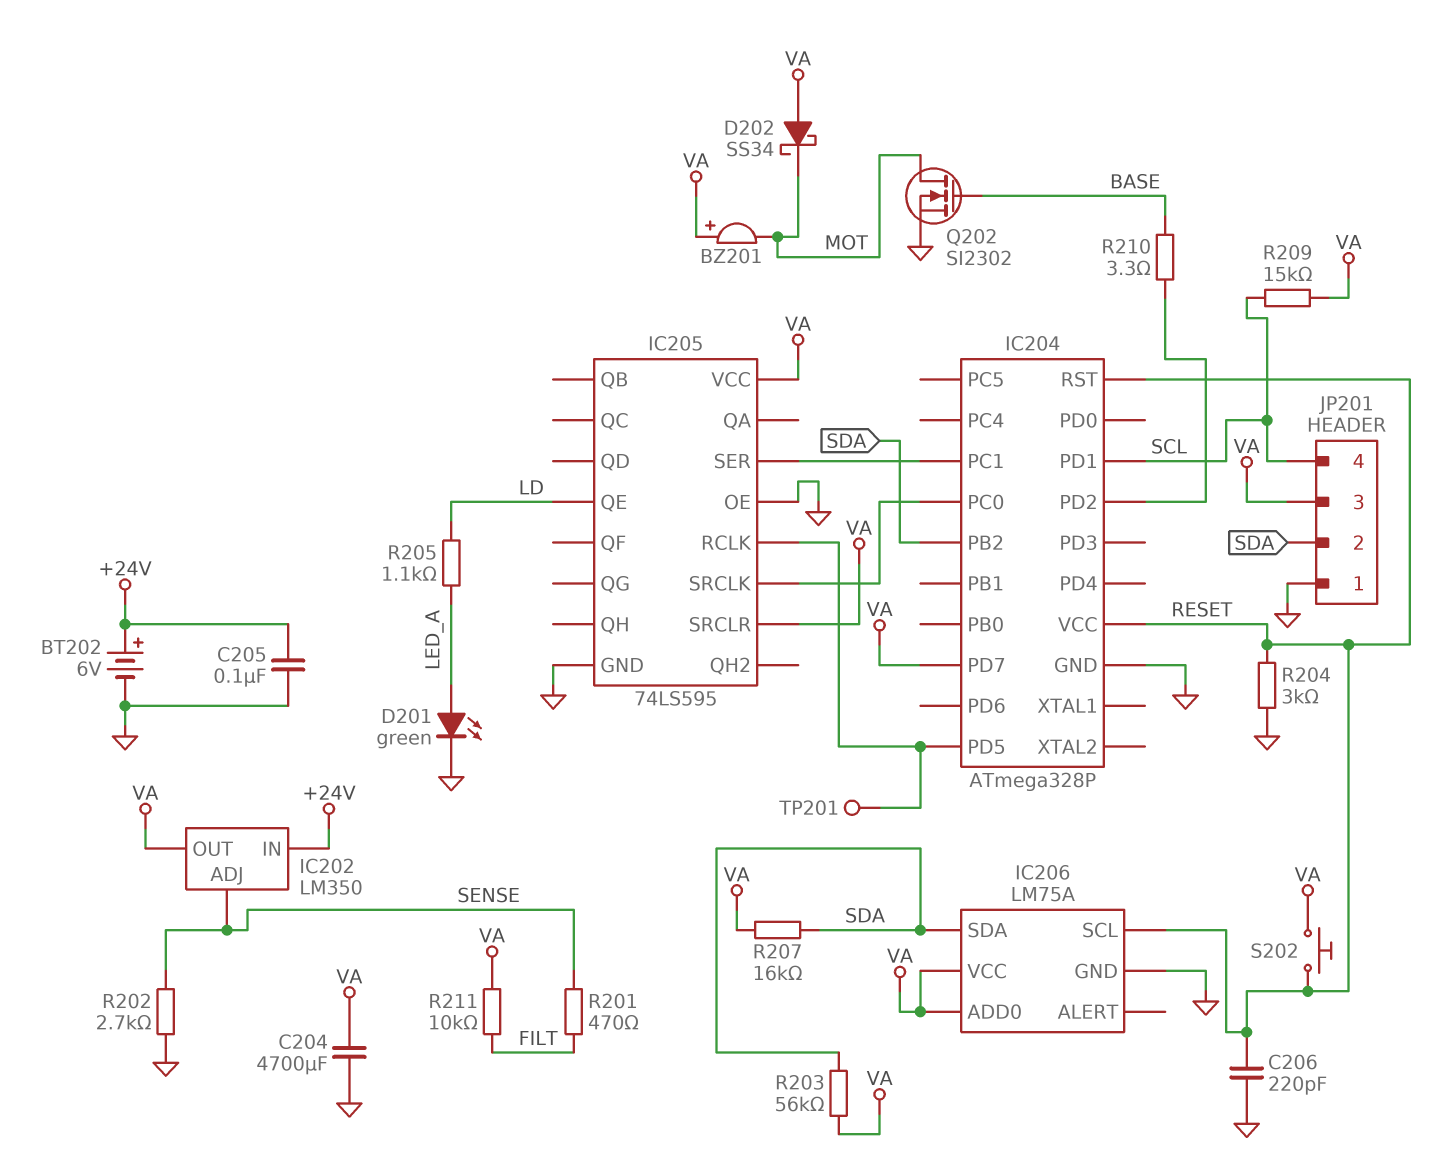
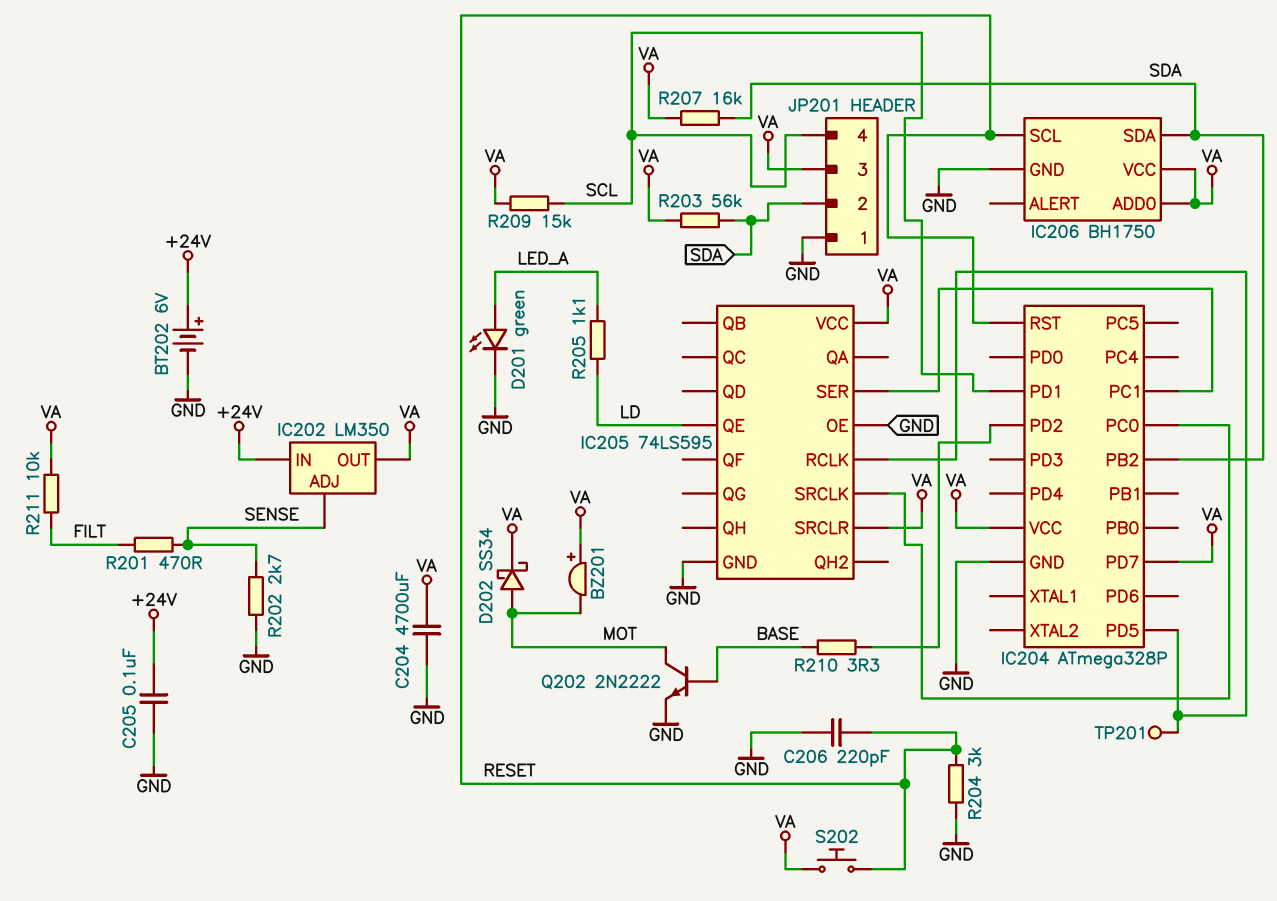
D202: schottky SS34 (A VA, K MOT) -> schottky SS34 (A MOT, K VA)
IC204 pin VCC: RESET -> VA
IC206: LM75A -> BH1750
Q202: NMOS SI2302 (G BASE, D MOT, S GND) -> NPN 2N2222 (B BASE, C MOT, E GND)

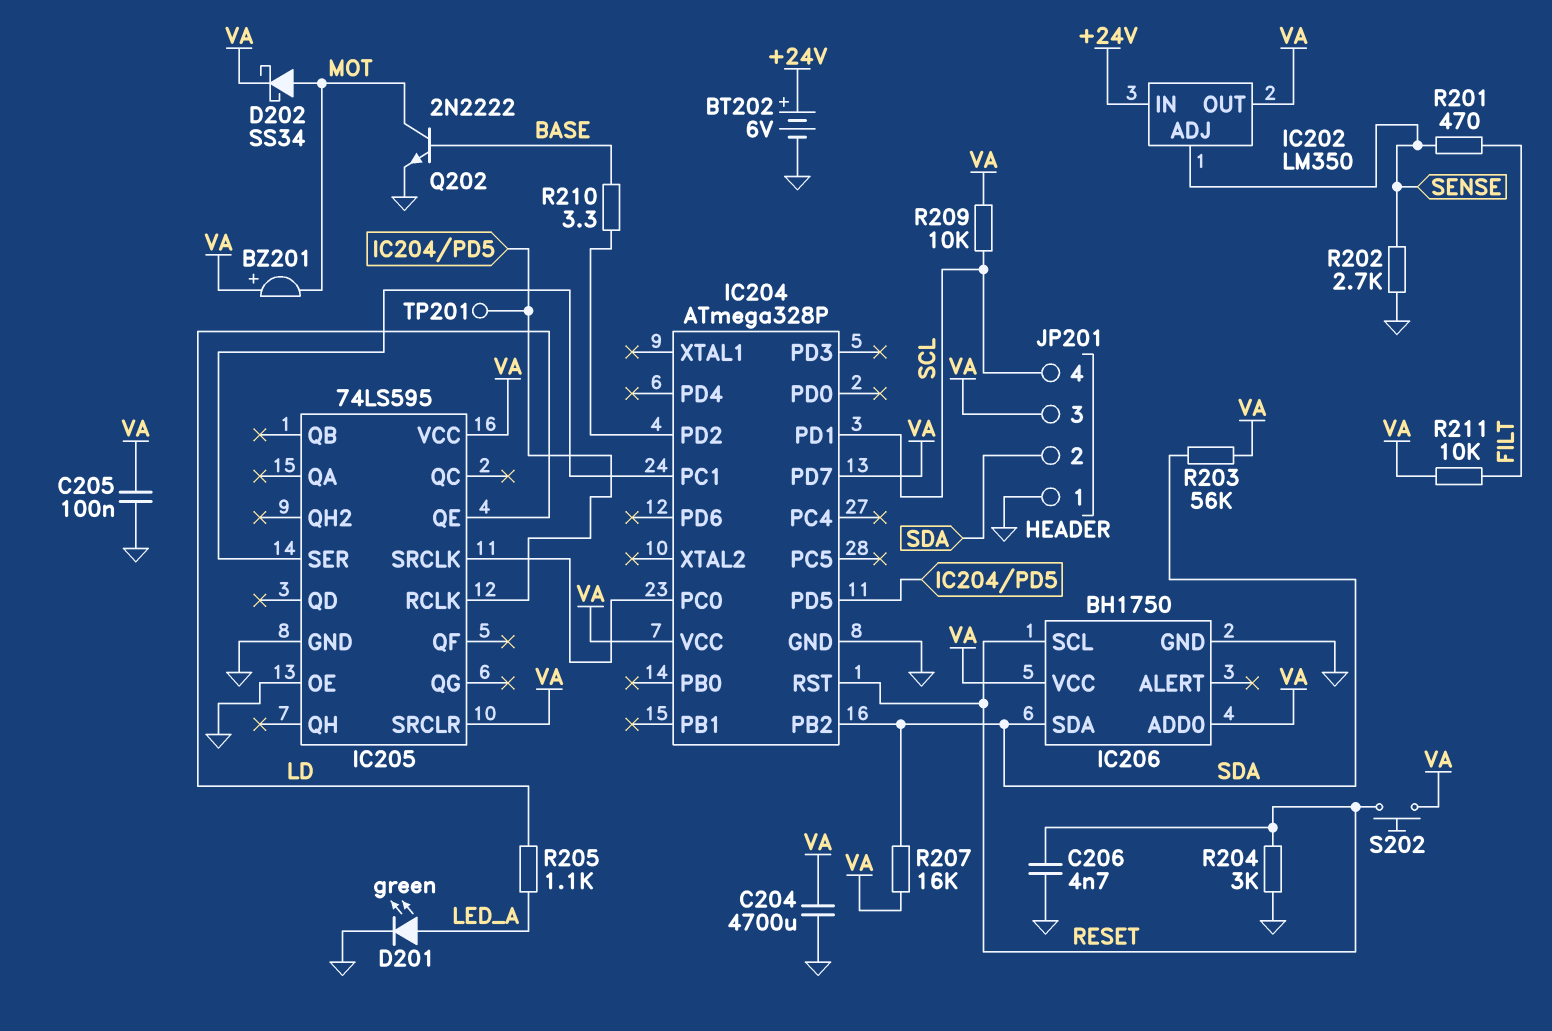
C205: 100nF (+24V, GND) -> 100nF (GND, VA)
C206: 220pF (GND, RESET) -> 4.7nF (GND, RESET)
R209: 15k (SCL, VA) -> 10k (SCL, VA)

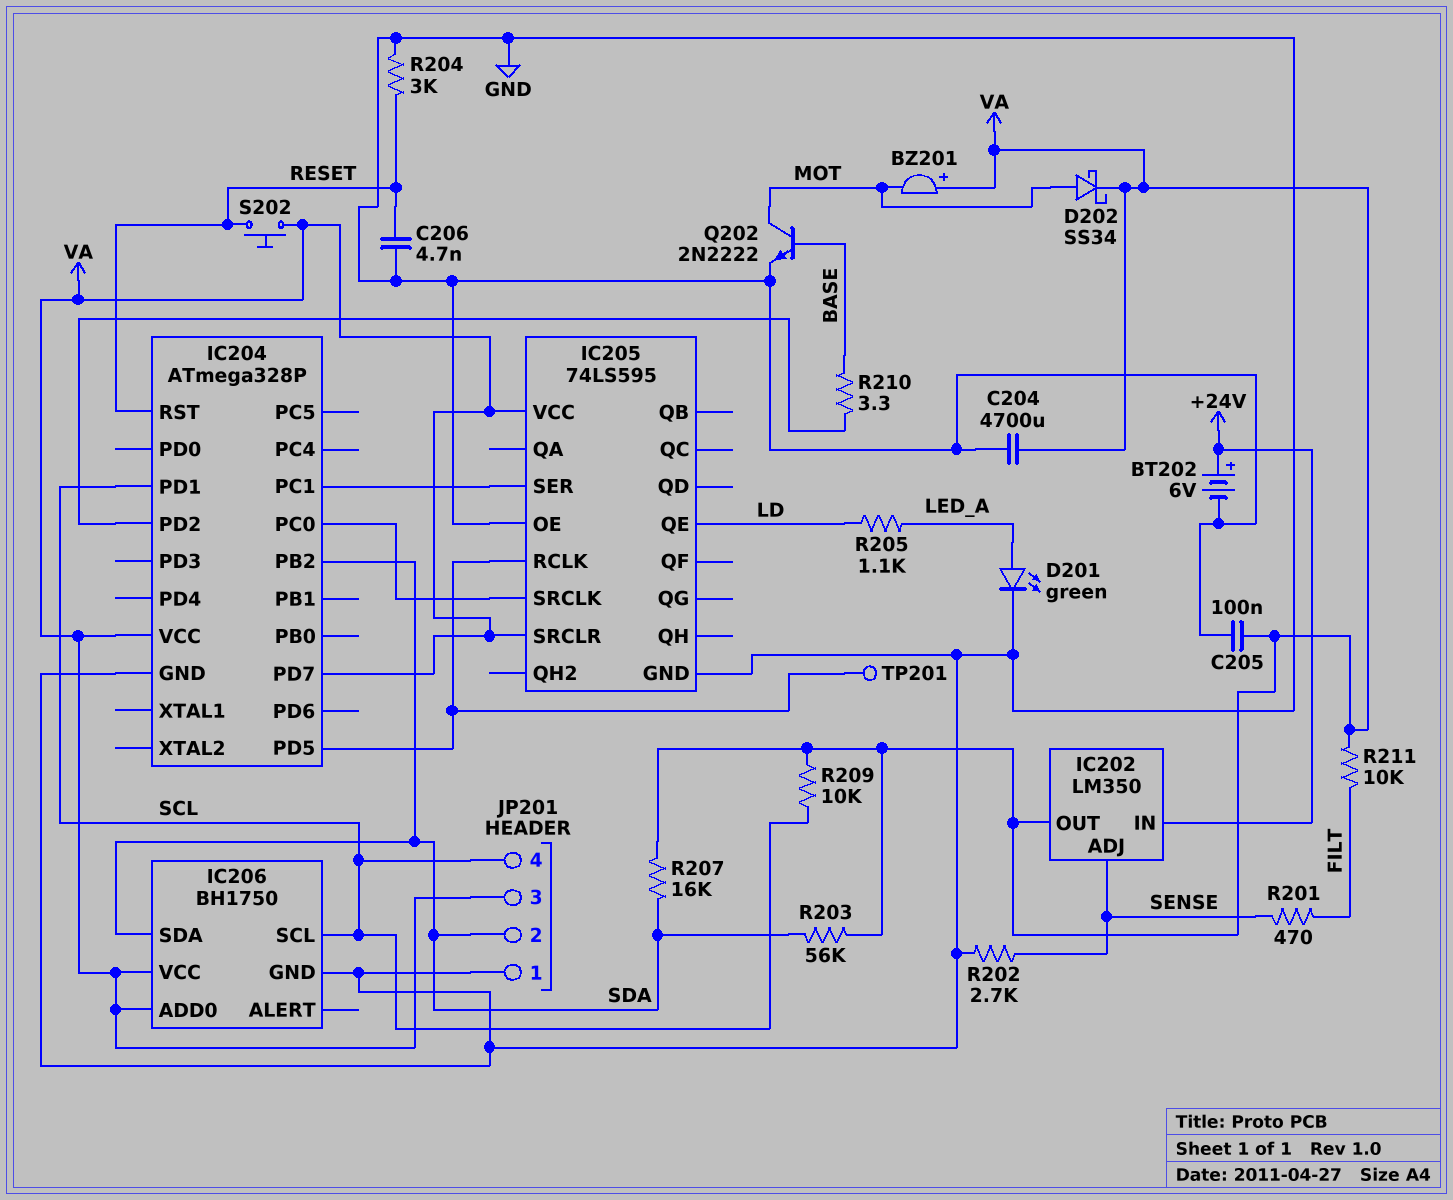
IC206 pin SCL: RESET -> SCL

